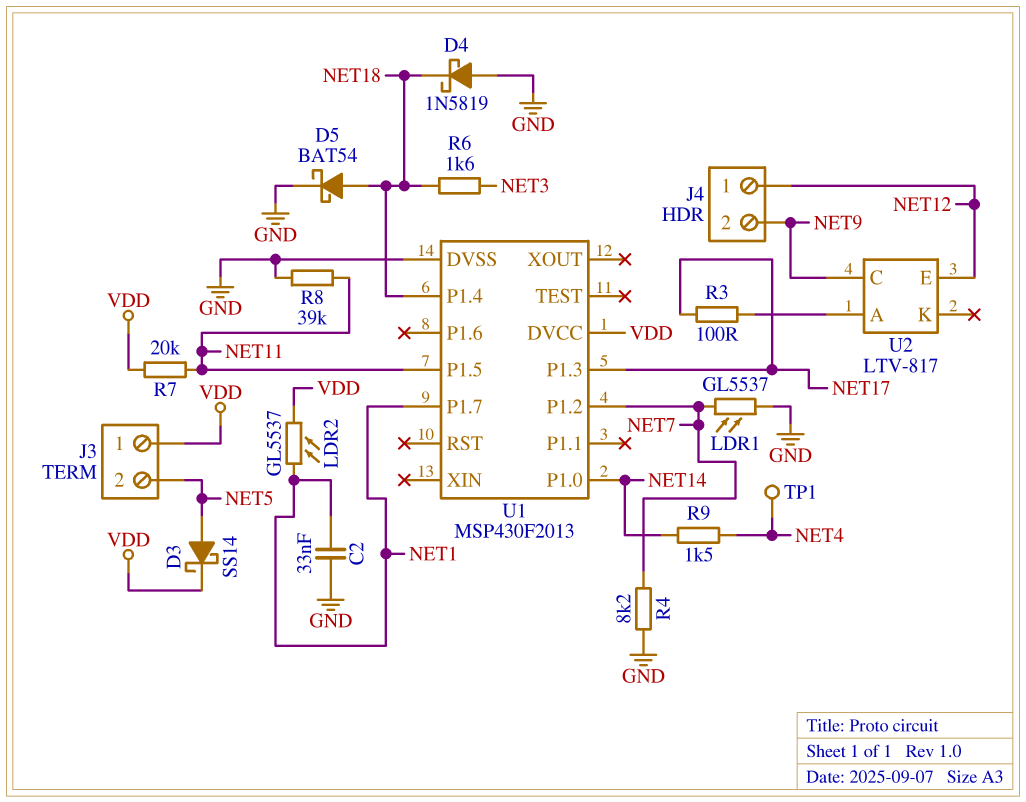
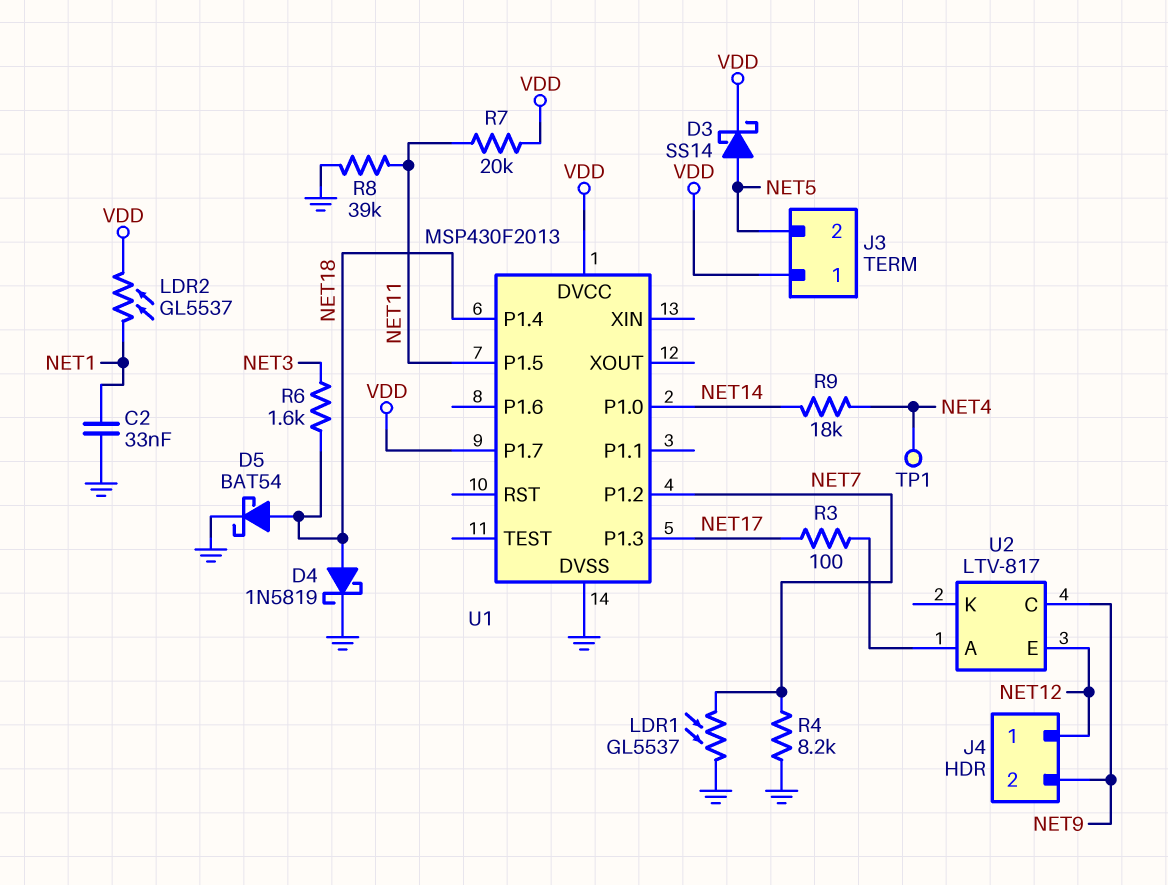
D4: schottky 1N5819 (A GND, K NET18) -> schottky 1N5819 (A NET18, K GND)
R9: 1.5k (NET4, NET14) -> 18k (NET4, NET14)
U1 pin P1.7: NET1 -> VDD

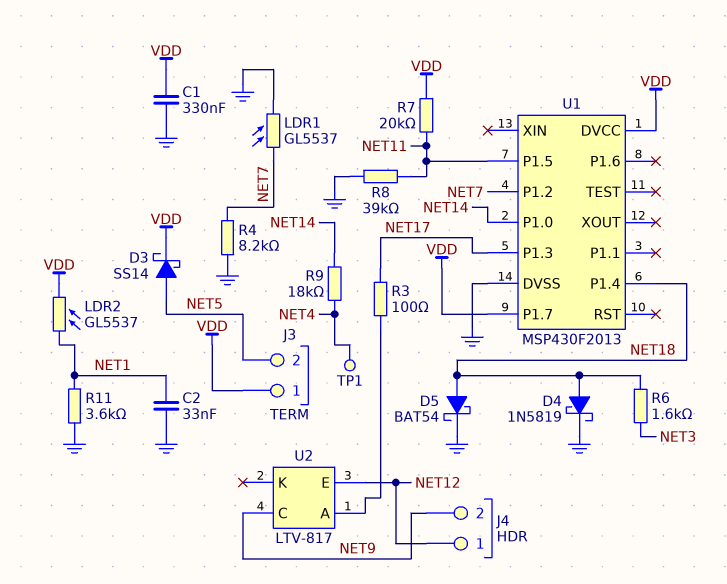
C1: none -> 330nF (GND, VDD)
R11: none -> 3.6k (GND, NET1)

